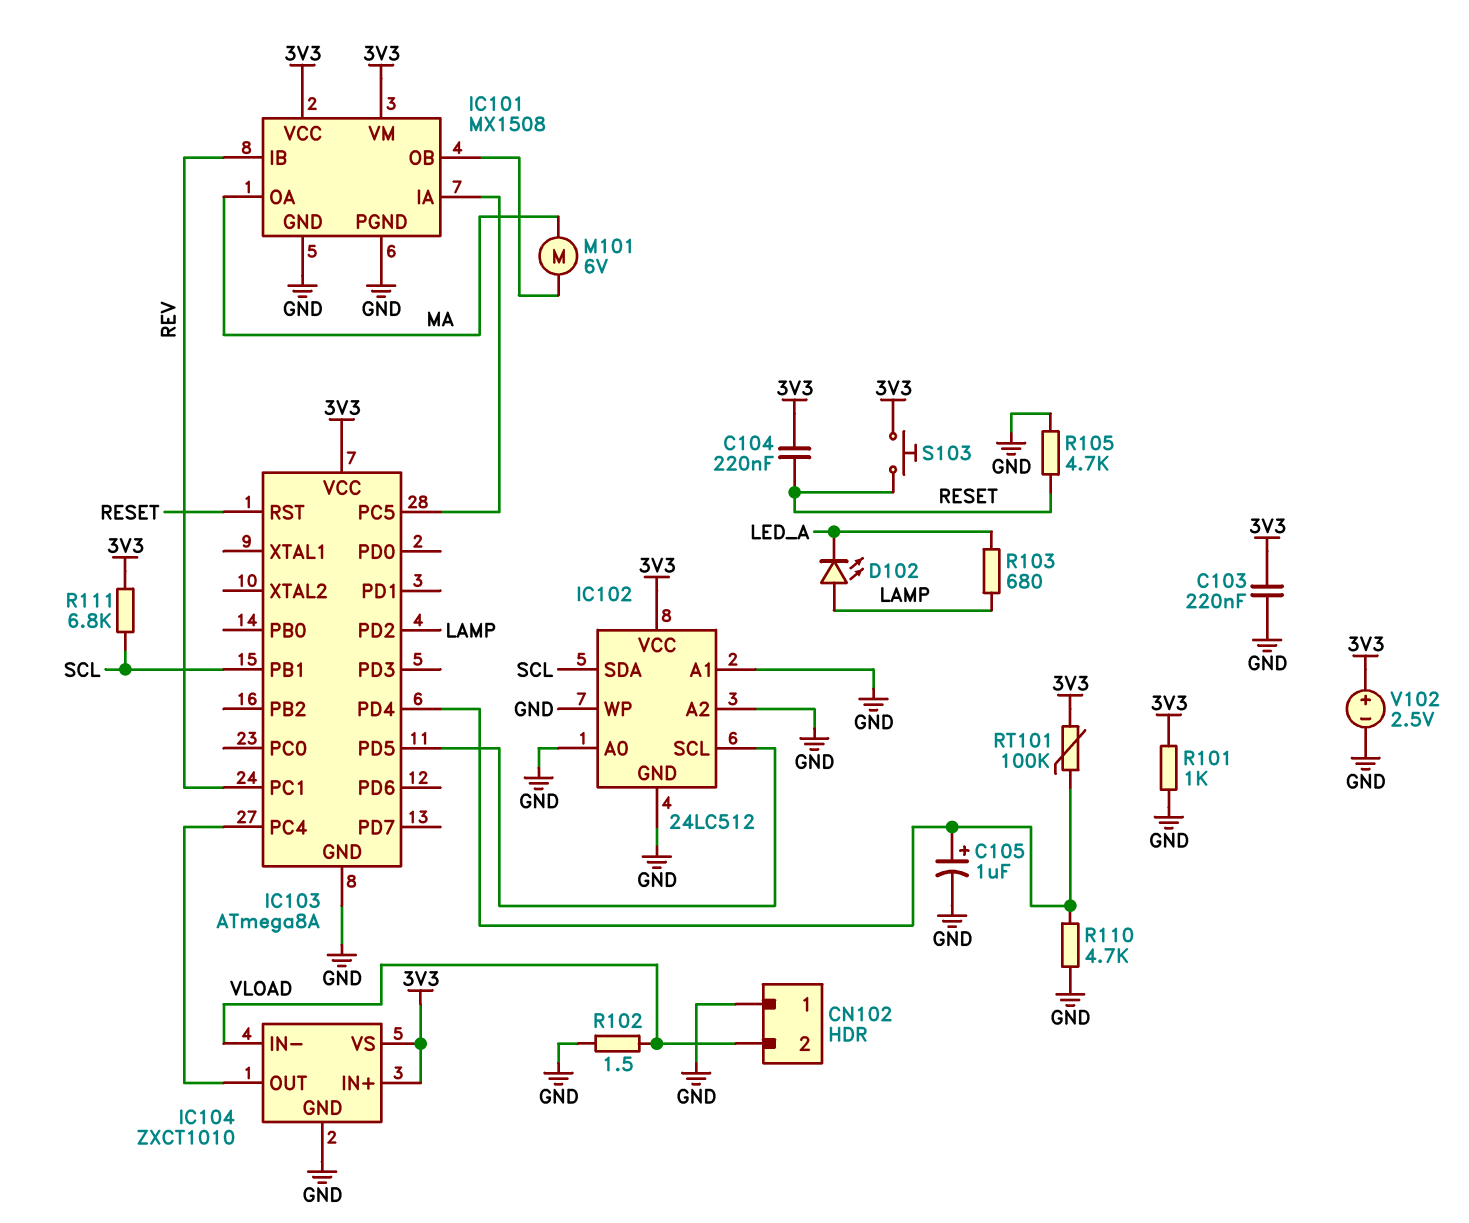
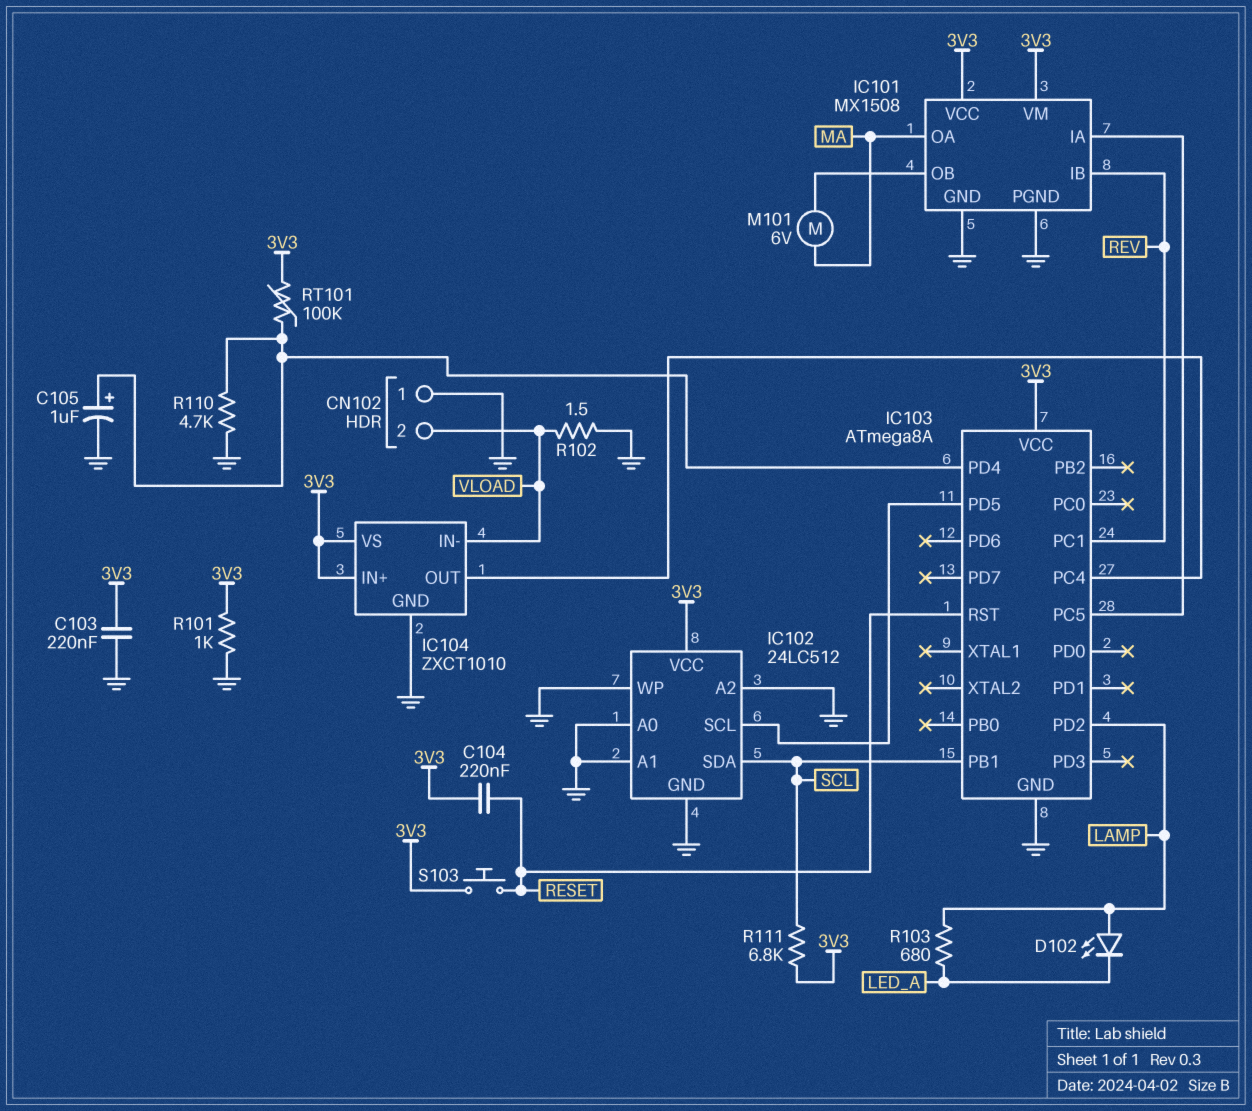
R105: 4.7k (GND, RESET) -> none
V102: 2.5V (plus 3V3, minus GND) -> none

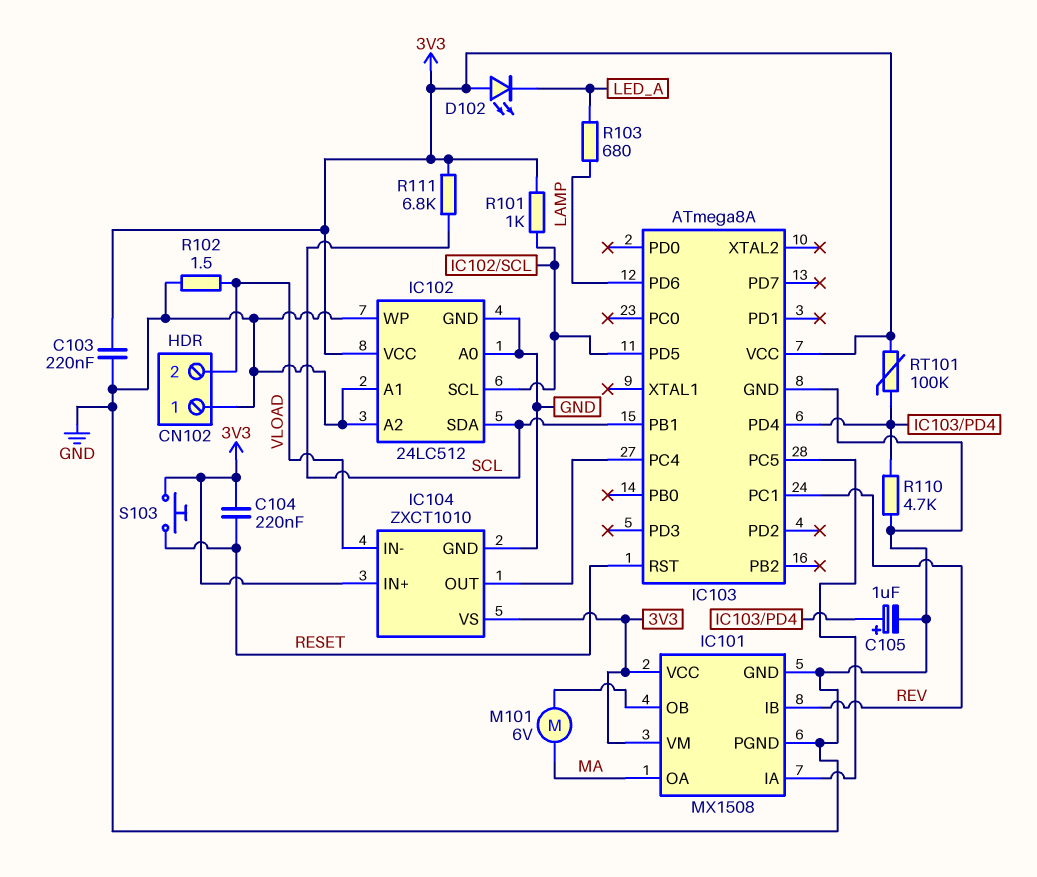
D102: LED (A LAMP, K LED_A) -> LED (A 3V3, K LED_A)
IC103 pin PD2: LAMP -> none
IC103 pin PD6: none -> LAMP
R101: 1k (3V3, GND) -> 1k (3V3, IC102/SCL)

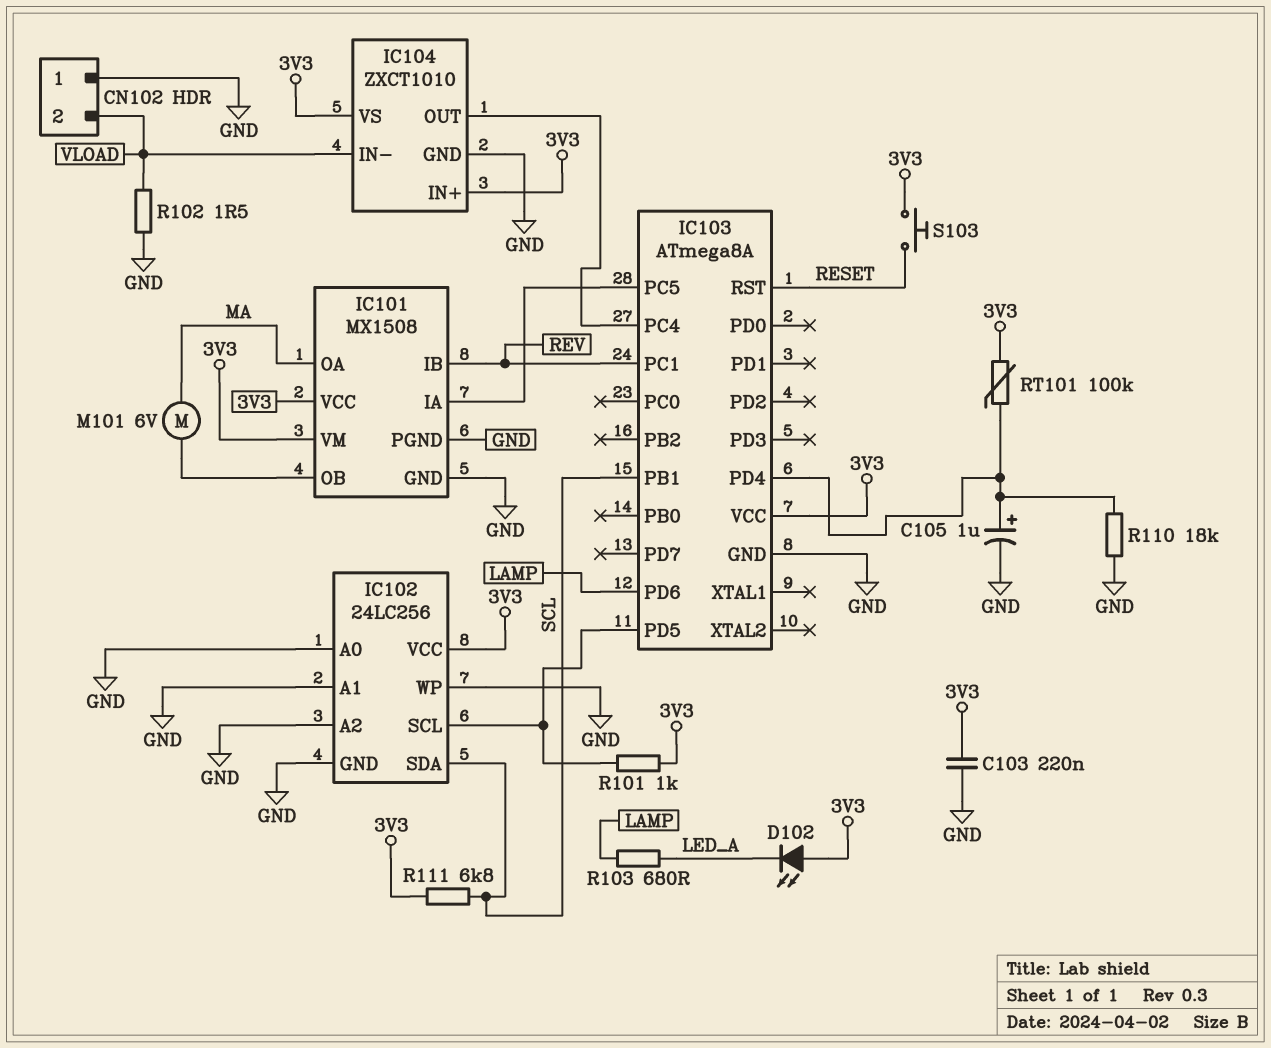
C104: 220nF (3V3, RESET) -> none
IC102: 24LC512 -> 24LC256
R110: 4.7k (GND, IC103/PD4) -> 18k (GND, IC103/PD4)

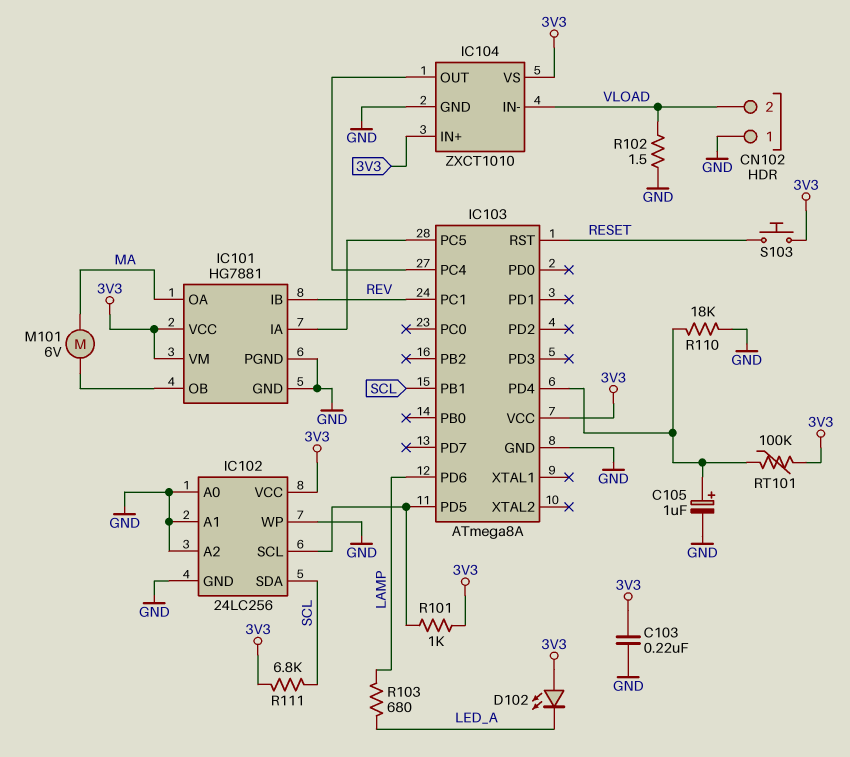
IC101: MX1508 -> HG7881

